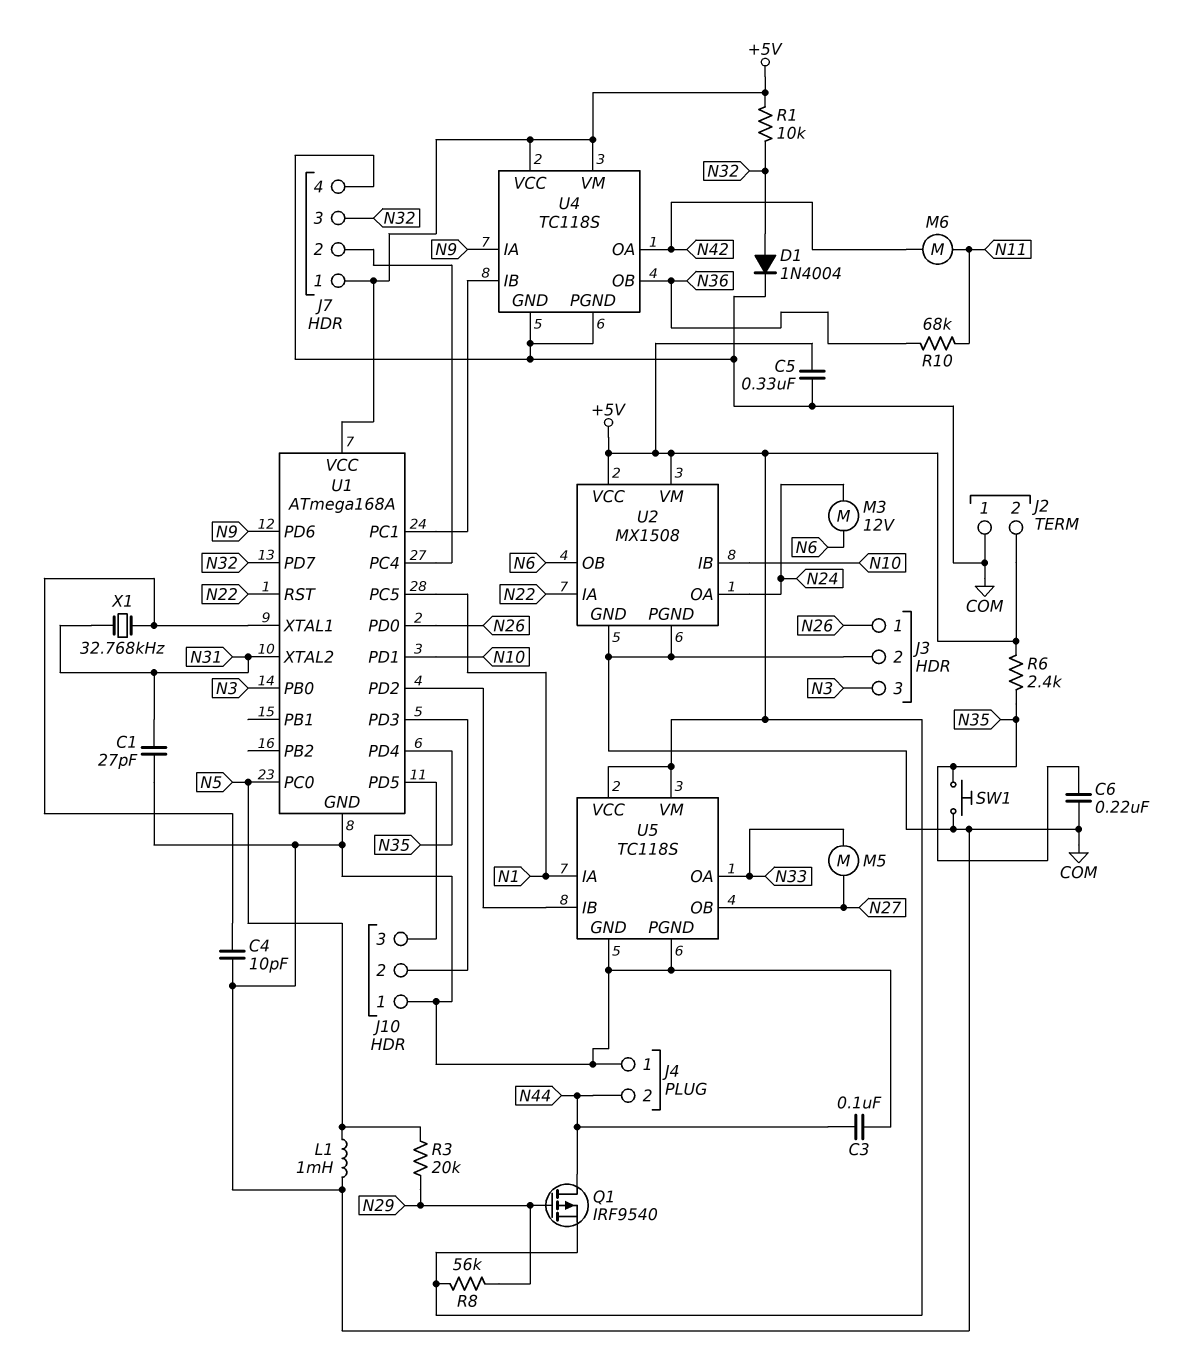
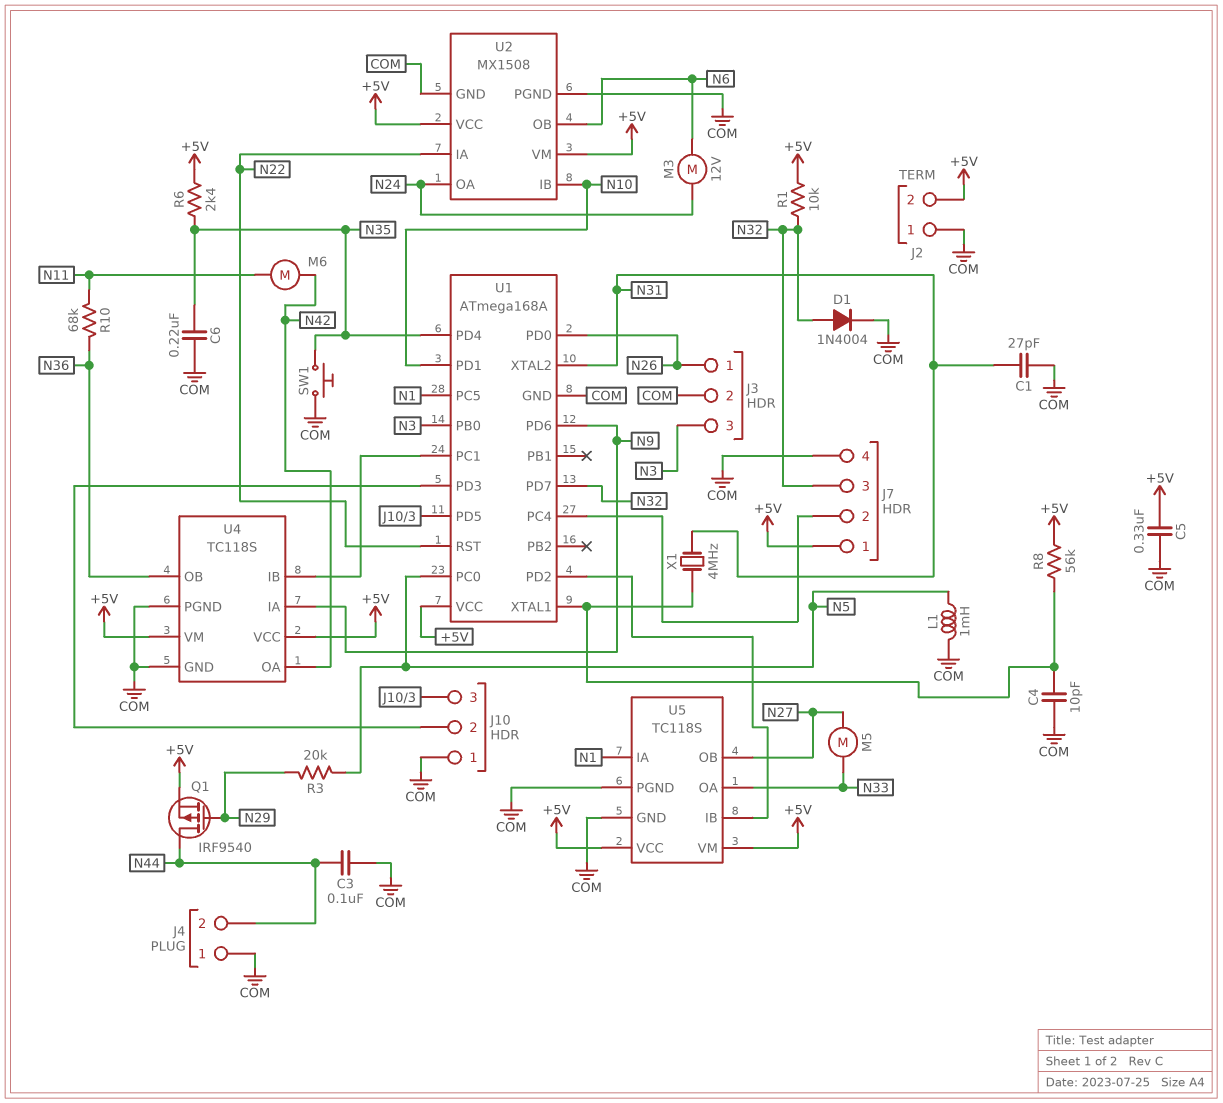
R8: 56k (+5V, N29) -> 56k (+5V, U1/XTAL1)
X1: 32.768kHz (N31, U1/XTAL1) -> 4MHz (N31, U1/XTAL1)

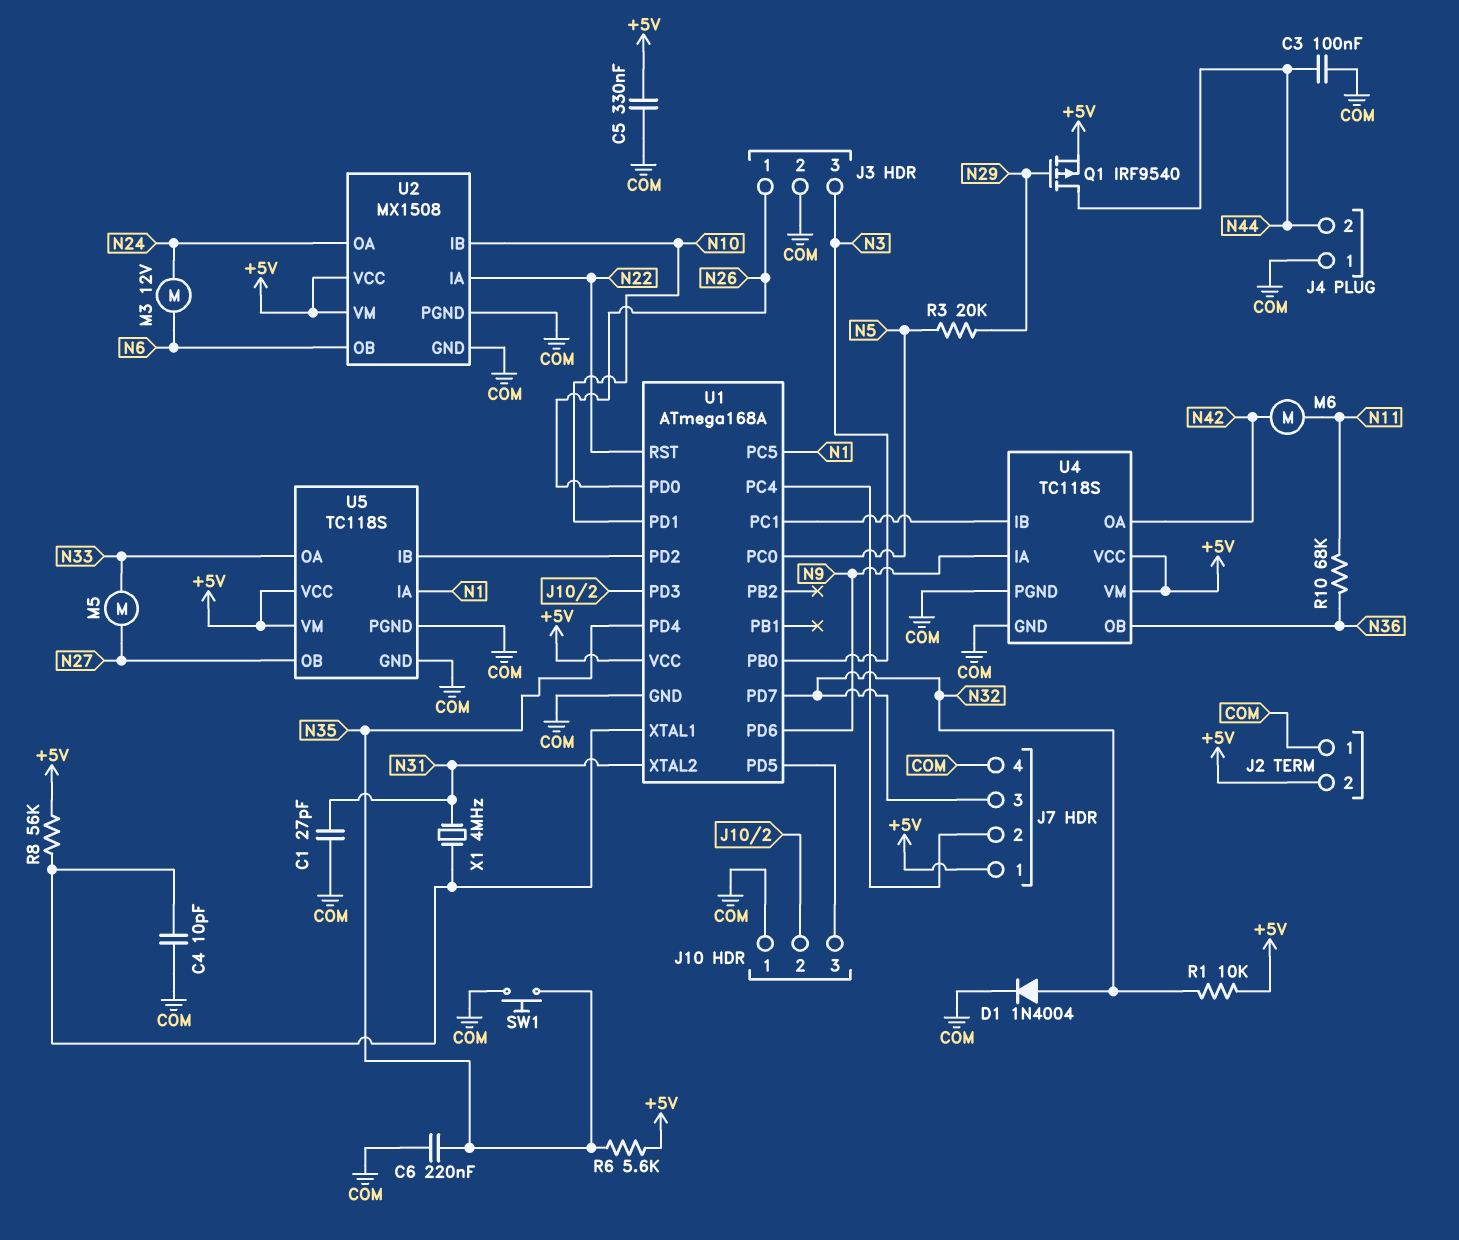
L1: 1mH (COM, N5) -> none
R6: 2.4k (+5V, N35) -> 5.6k (+5V, N35)

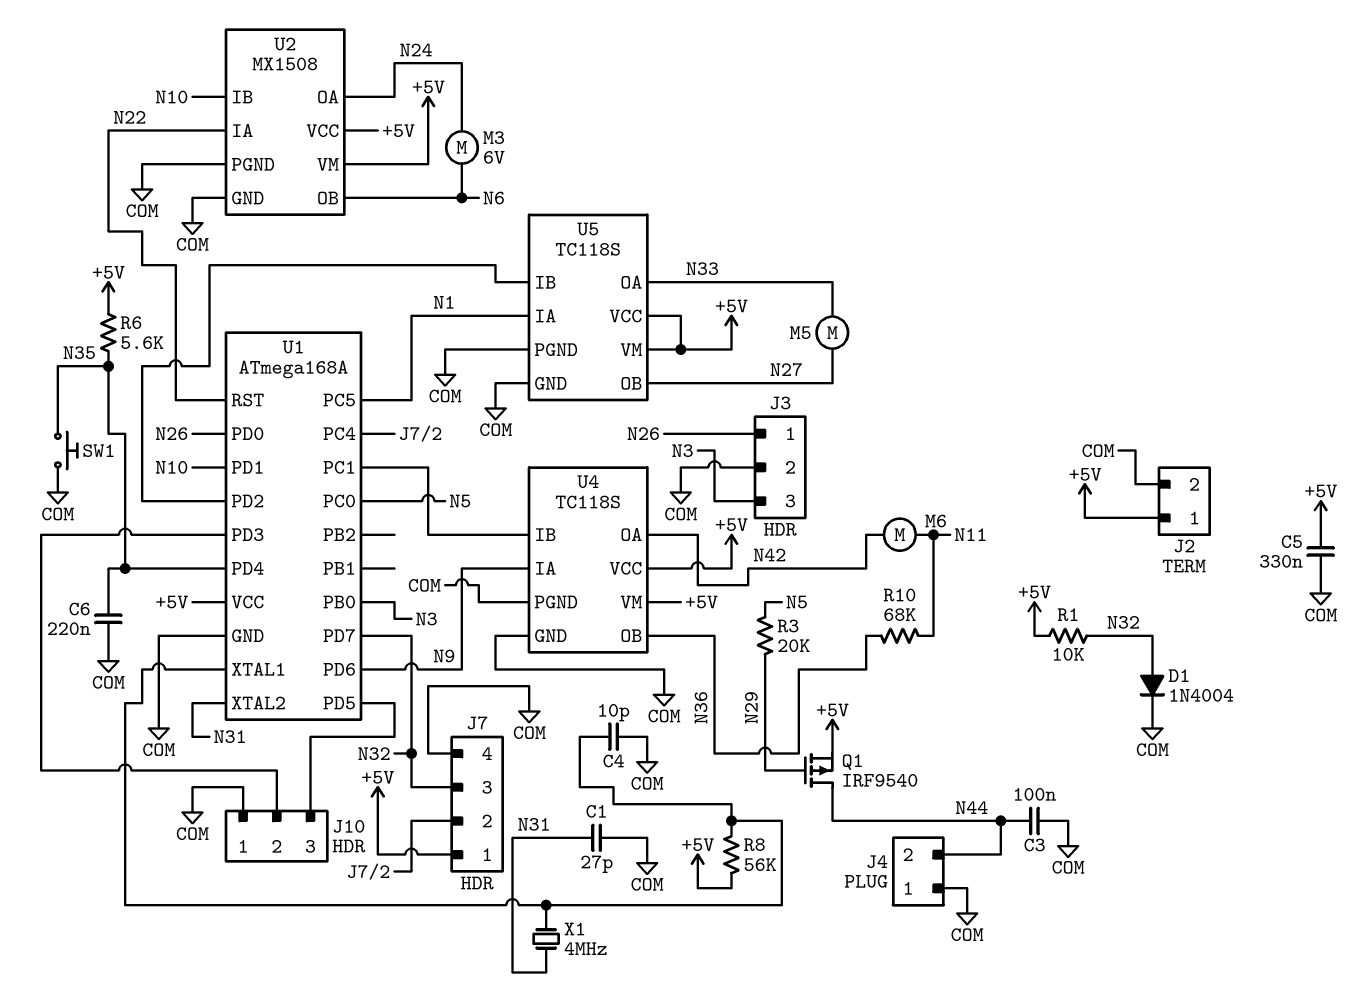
J2 pin 1: COM -> +5V
J2 pin 2: +5V -> COM
M3: motor 12V (N6, N24) -> motor 6V (N6, N24)

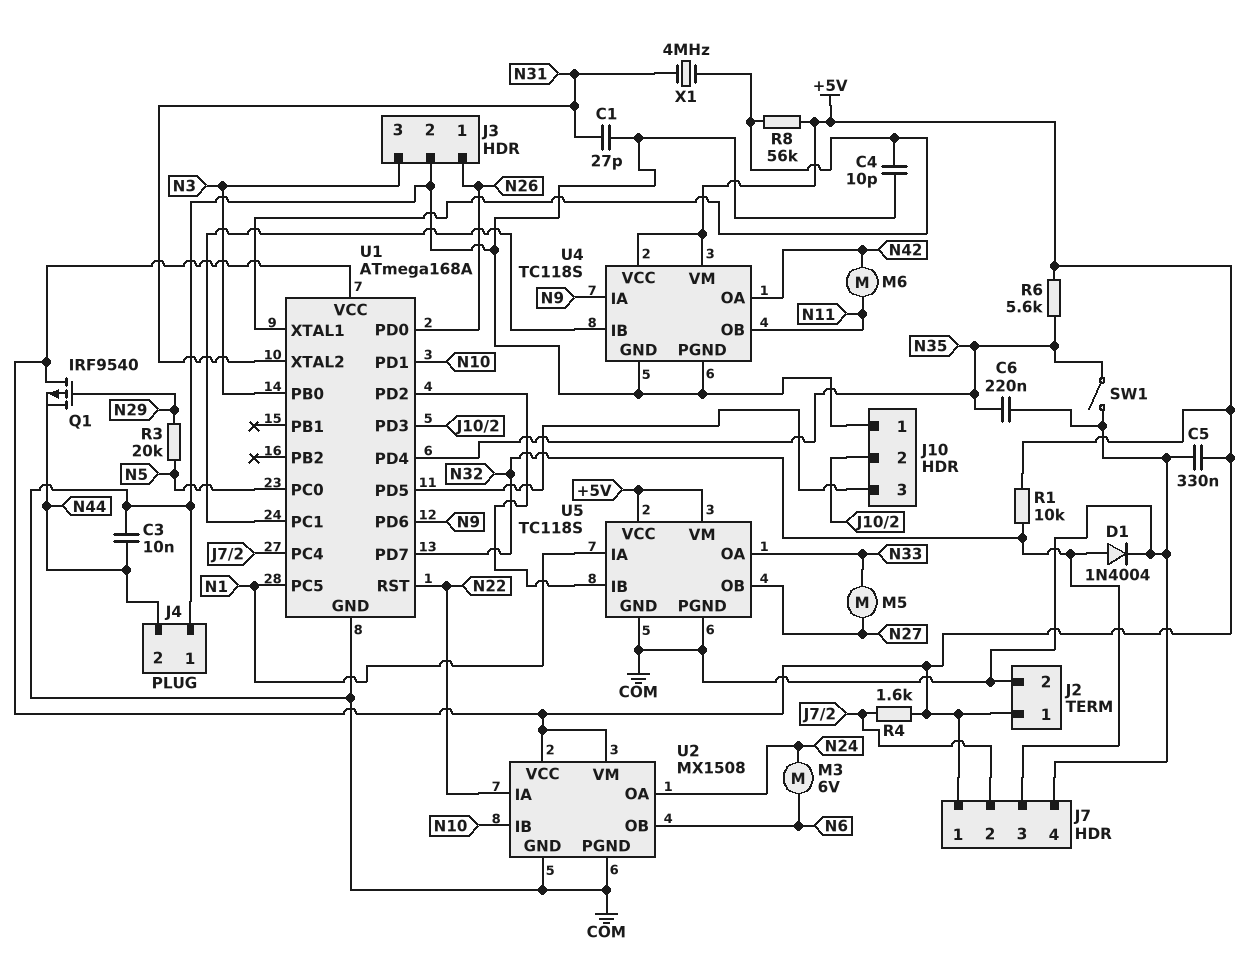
C3: 100nF (COM, N44) -> 10nF (COM, N44)
Q1: PMOS IRF9540 (G N29, D N44, S +5V) -> PMOS IRF9540 (G N29, D +5V, S N44)
R4: none -> 1.6k (+5V, J7/2)
R10: 68k (N11, N36) -> none
SW1: button (COM, N35) -> switch (COM, N35)
U4 pin OB: N36 -> N11

